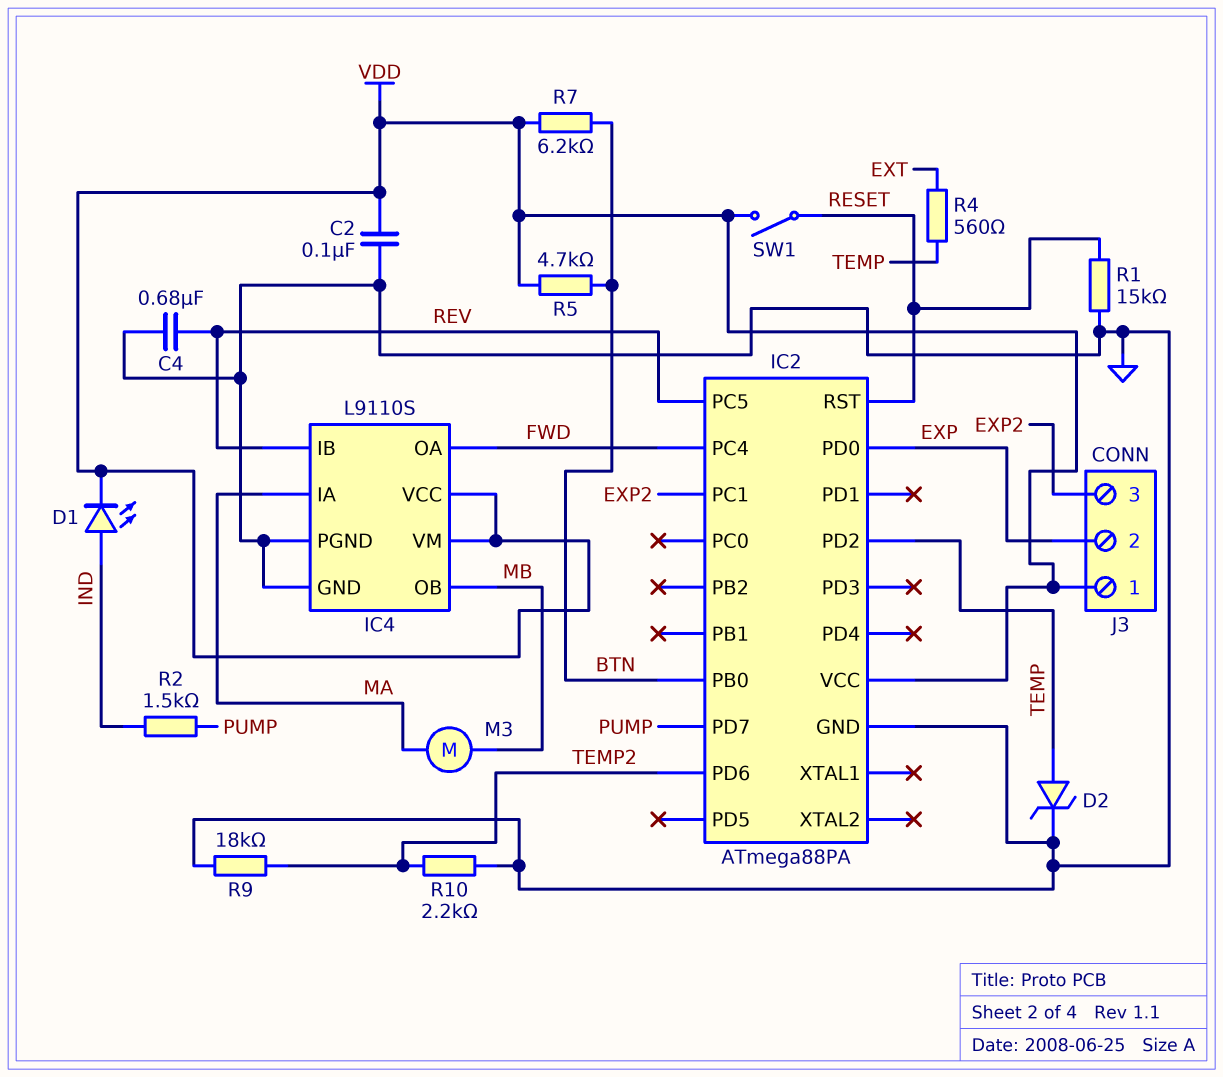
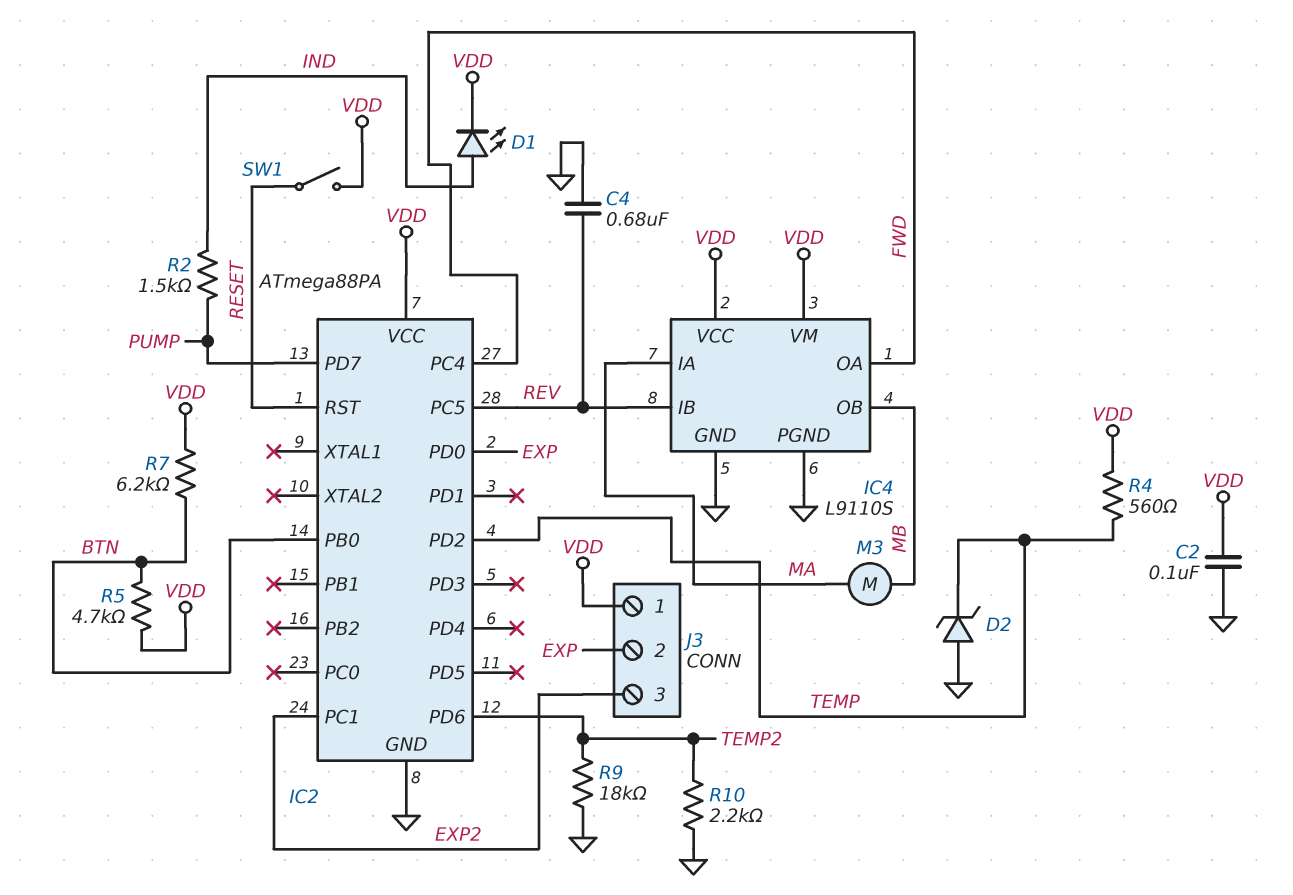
D2: zener (A TEMP, K GND) -> zener (A GND, K TEMP)
R1: 15k (GND, RESET) -> none
R4: 560 (EXT, TEMP) -> 560 (TEMP, VDD)

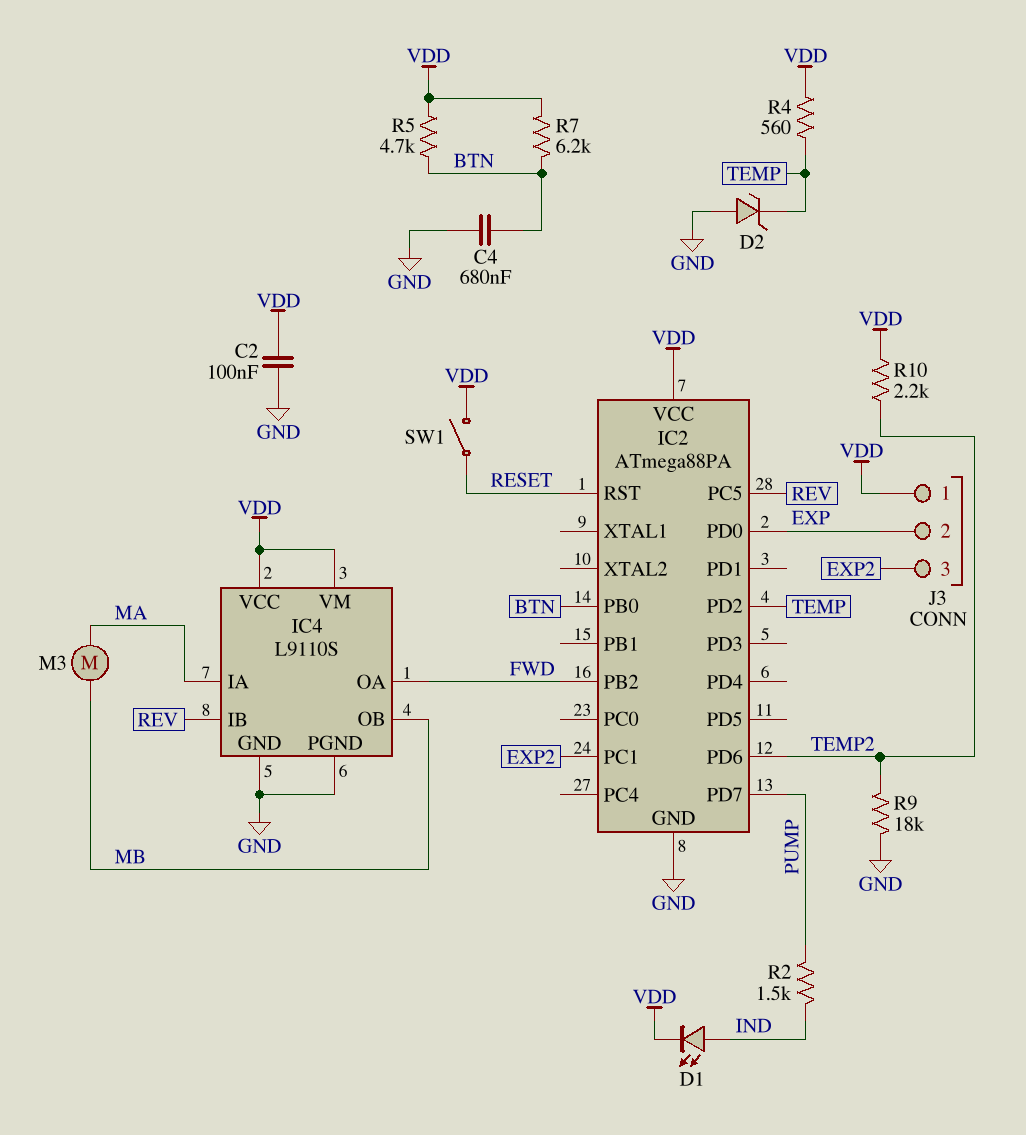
C4: 680nF (GND, REV) -> 680nF (BTN, GND)
IC2 pin PB2: none -> FWD
IC2 pin PC4: FWD -> none
R10: 2.2k (GND, TEMP2) -> 2.2k (TEMP2, VDD)

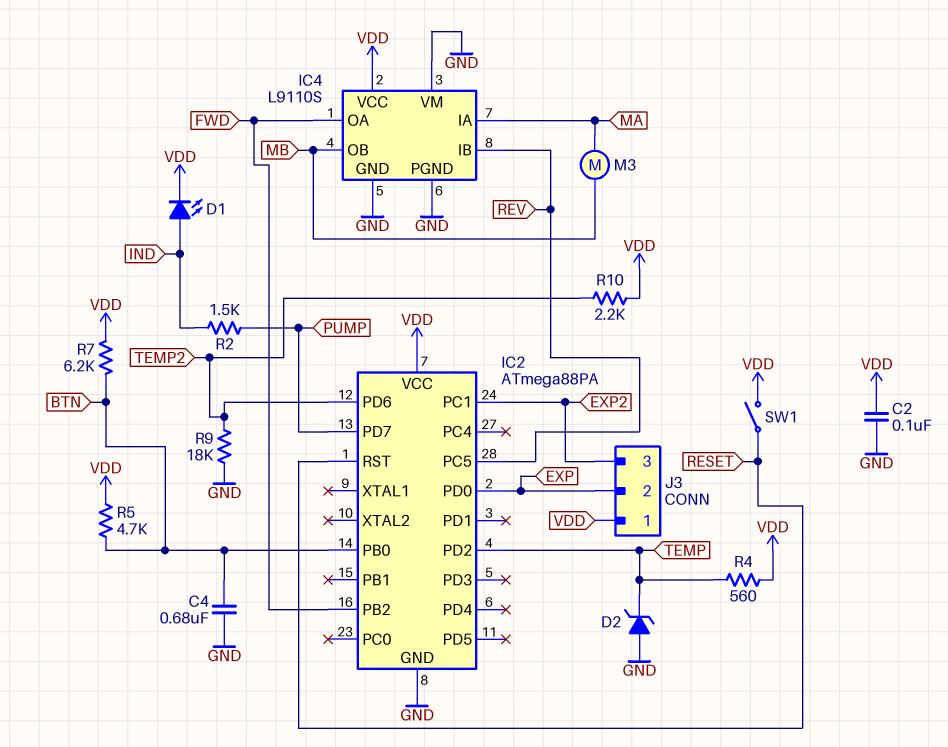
IC4 pin VM: VDD -> GND

